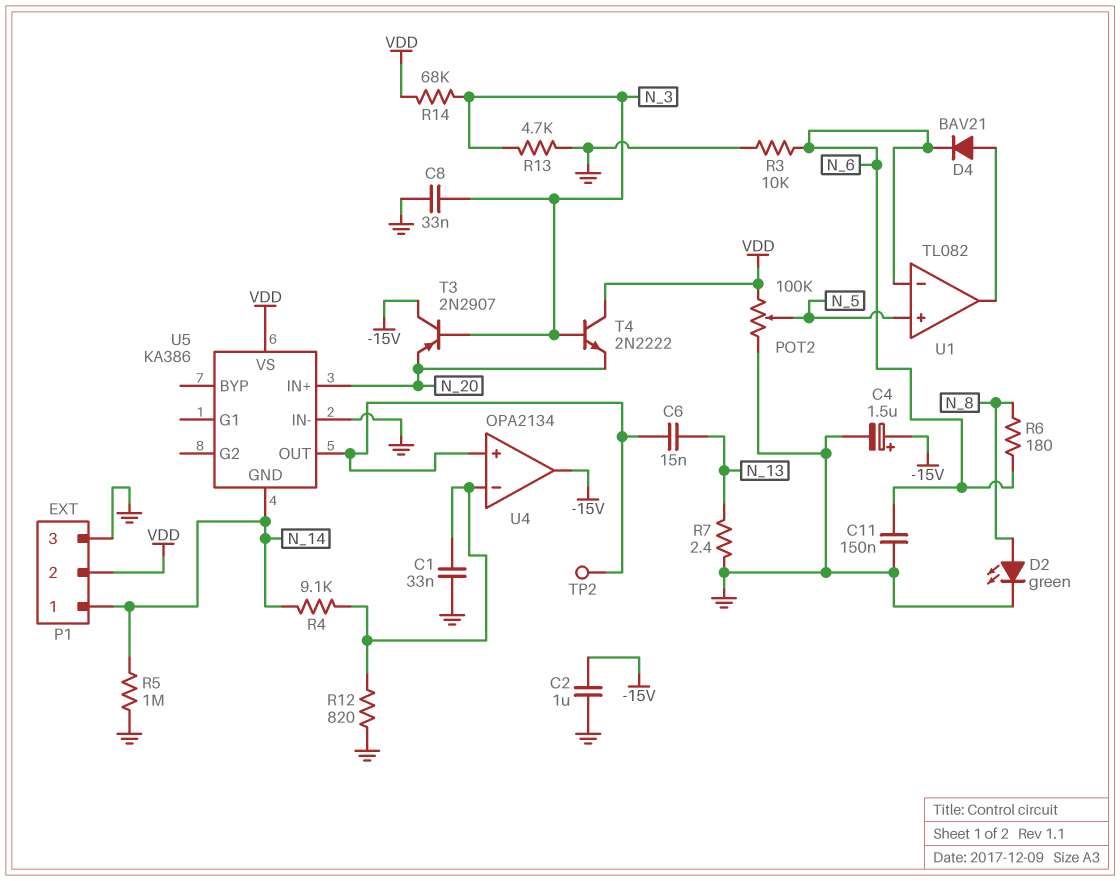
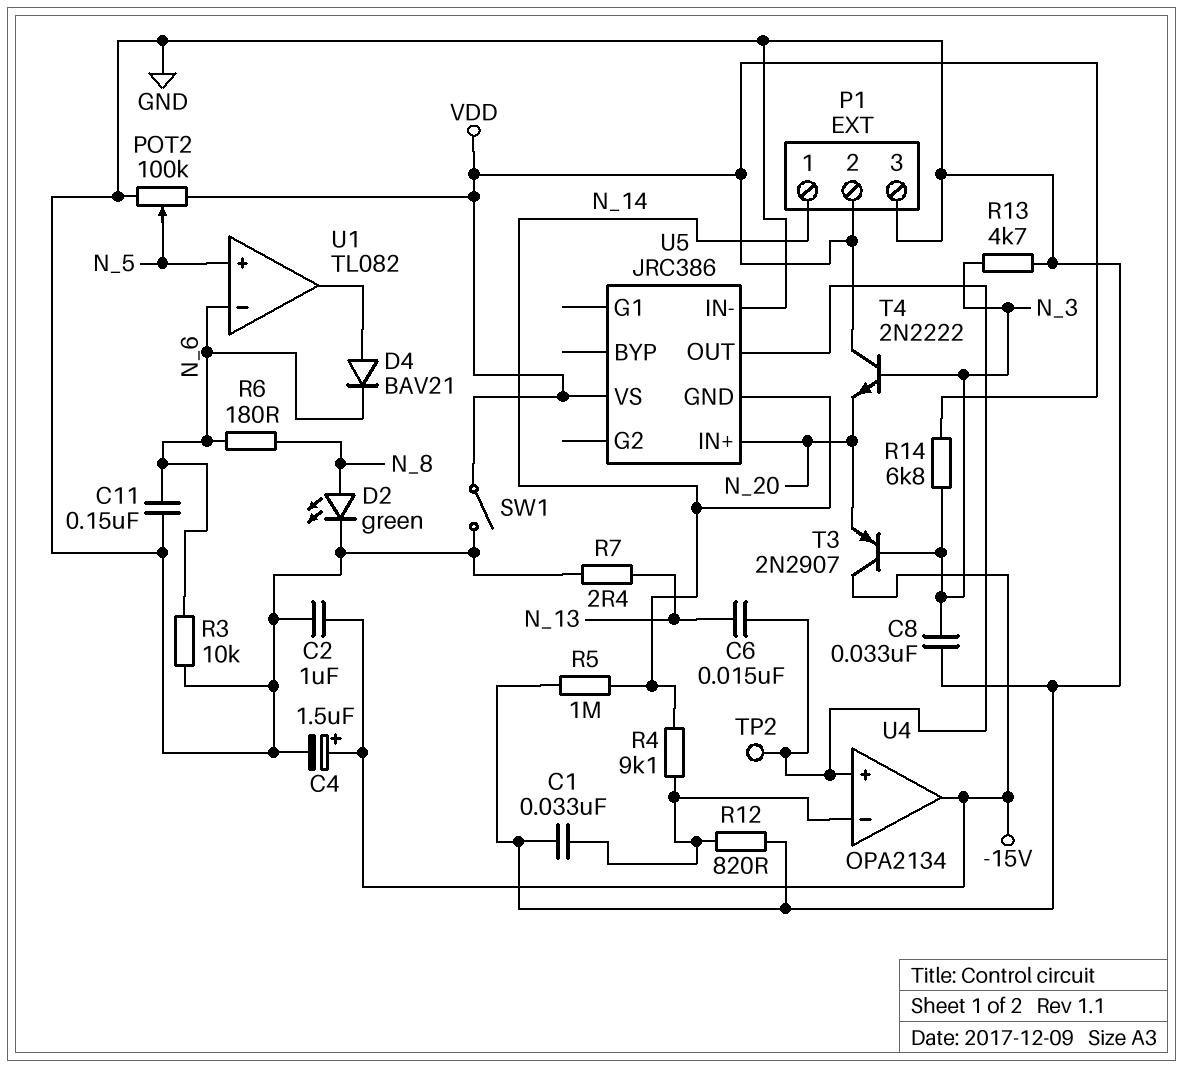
R14: 68k (N_3, VDD) -> 6.8k (N_3, VDD)
SW1: none -> switch (GND, VDD)
U5: KA386 -> JRC386

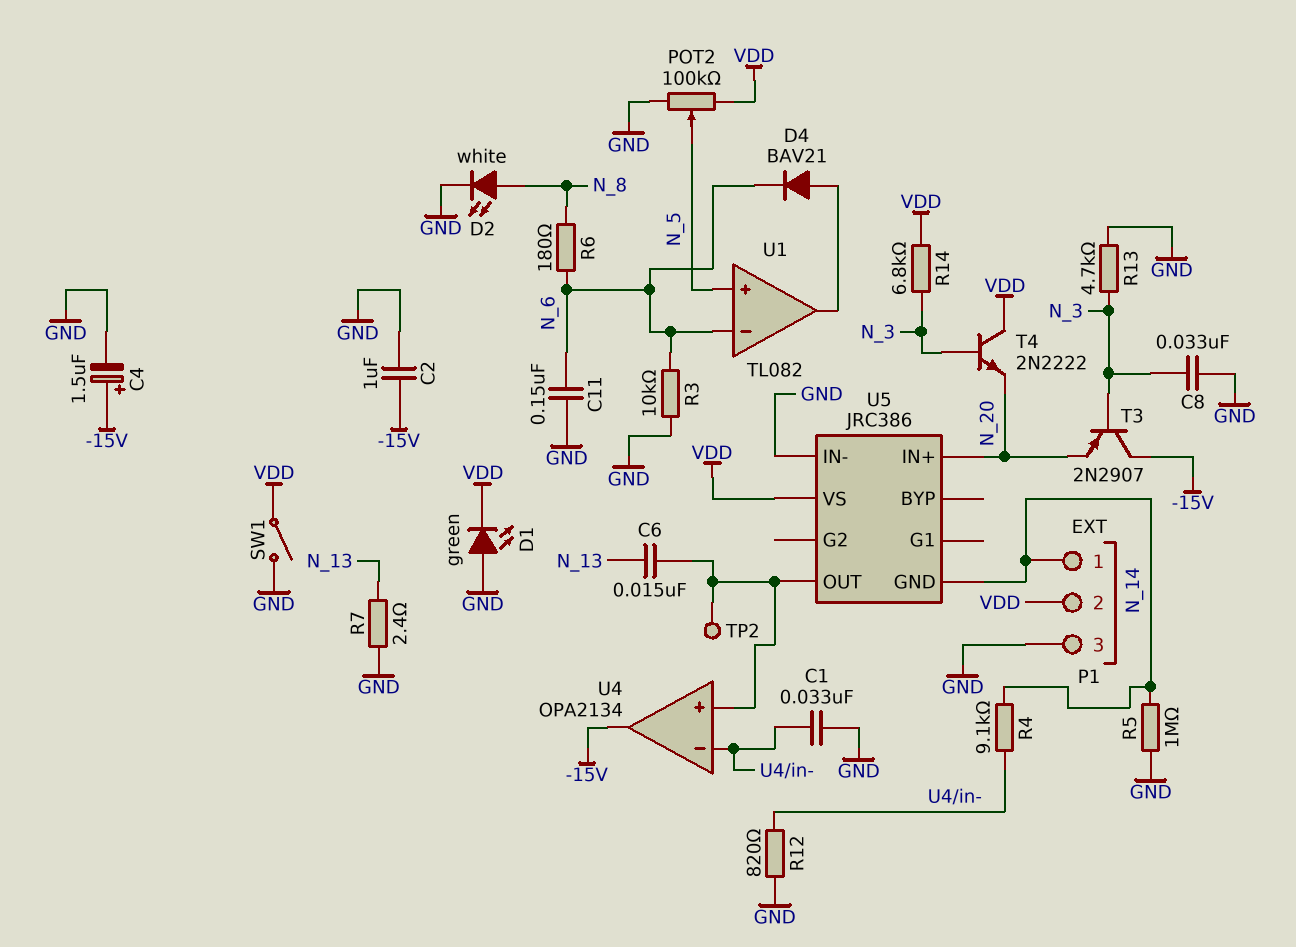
D1: none -> LED green (A GND, K VDD)
D2: LED green (A N_8, K GND) -> LED white (A N_8, K GND)

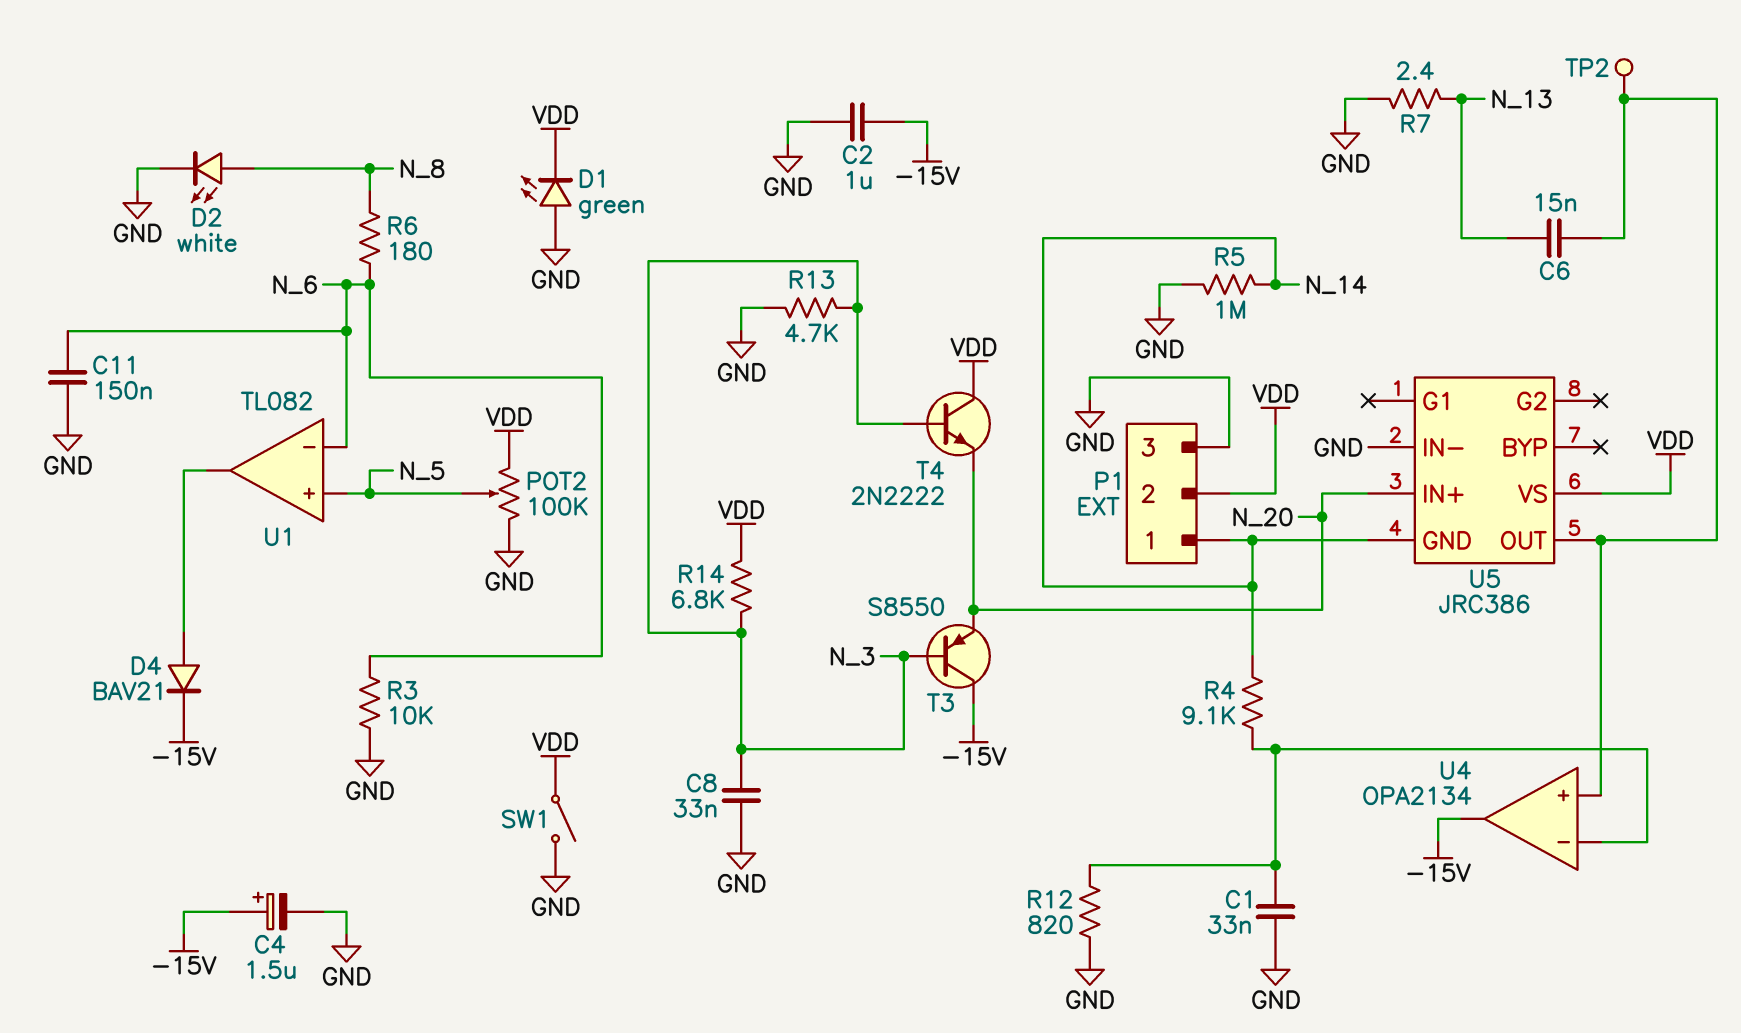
D4: diode BAV21 (A U1/out, K N_6) -> diode BAV21 (A U1/out, K -15V)
T3: PNP 2N2907 (B N_3, C -15V, E N_20) -> PNP S8550 (B N_3, C -15V, E N_20)

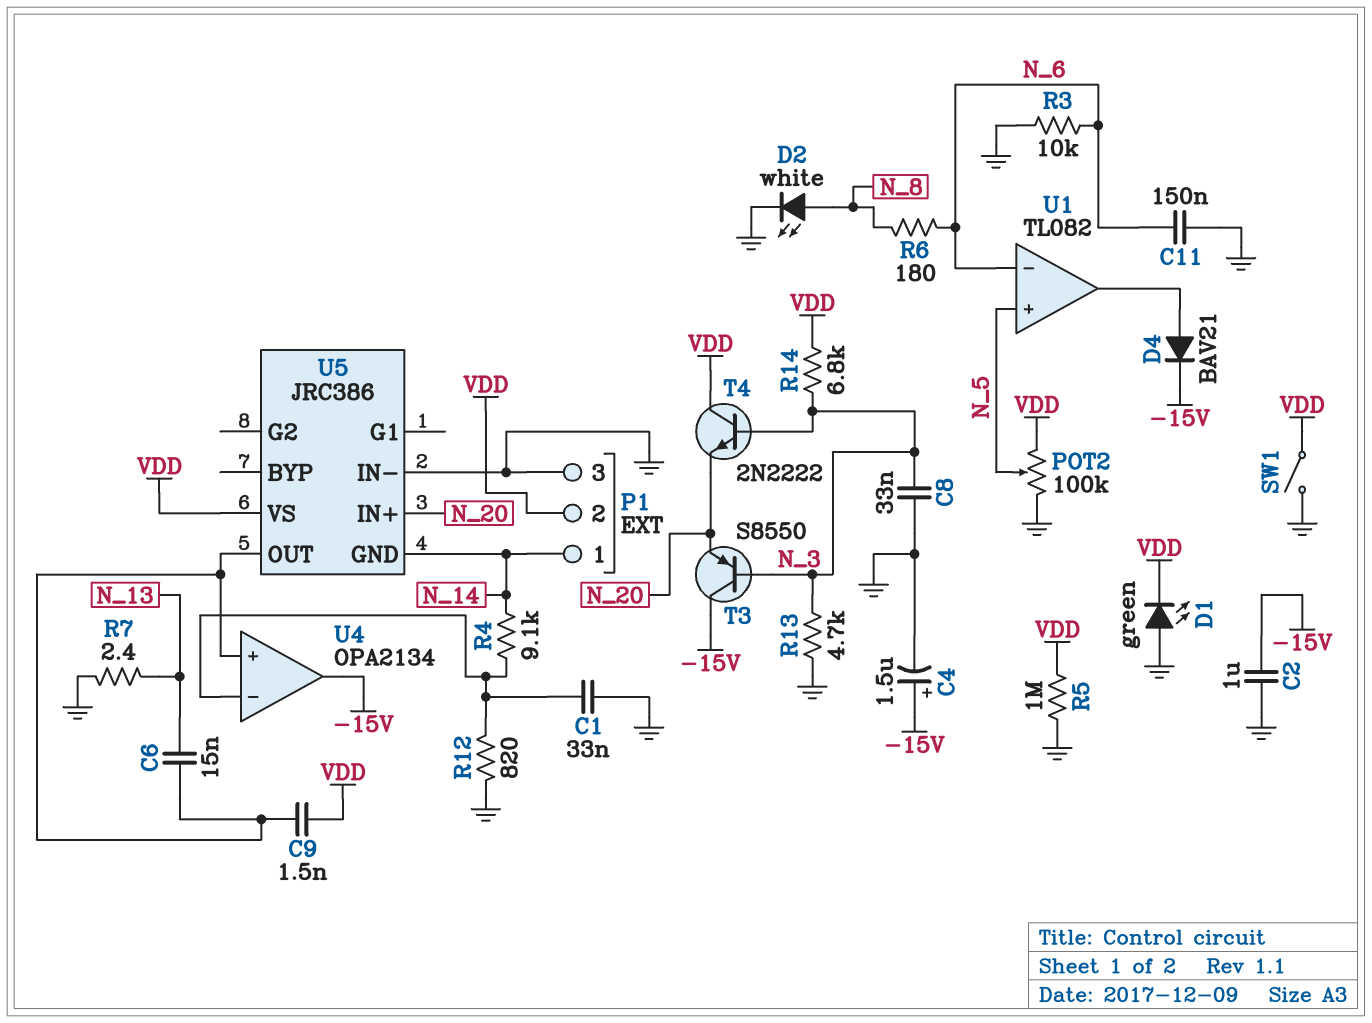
C9: none -> 1.5nF (U4/in+, VDD)
R5: 1M (GND, N_14) -> 1M (GND, VDD)
TP2: test point (U4/in+) -> none

